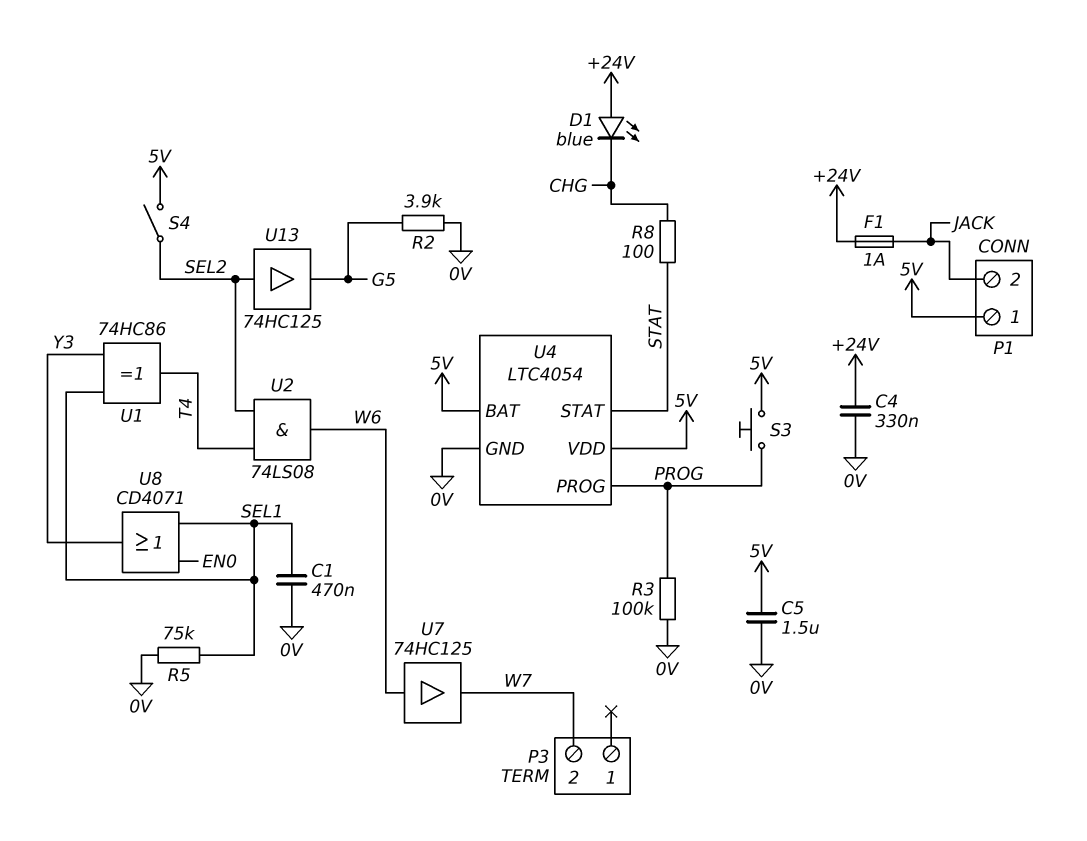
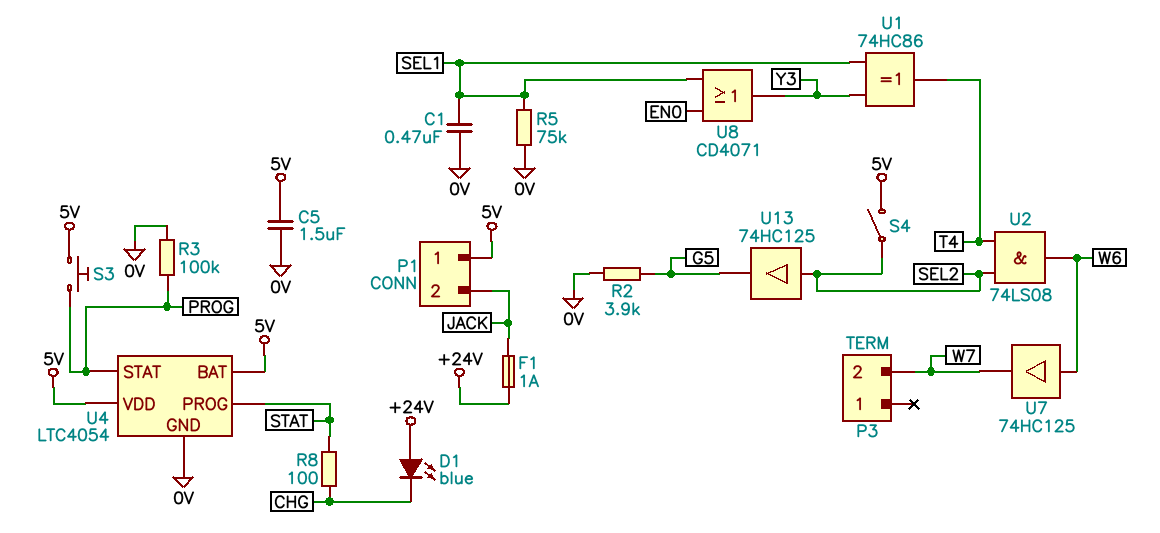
C4: 330nF (+24V, 0V) -> none
U4 pin PROG: PROG -> STAT
U4 pin STAT: STAT -> PROG

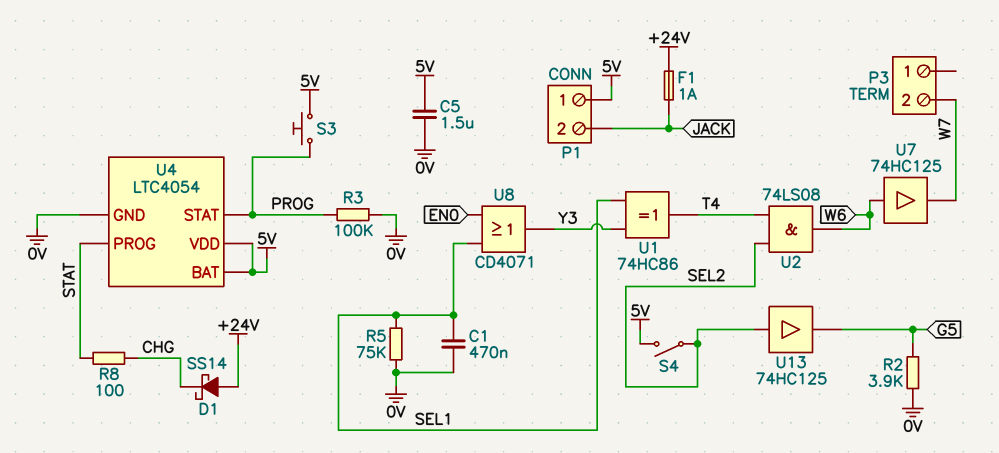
D1: LED blue (A +24V, K CHG) -> schottky SS14 (A +24V, K CHG)

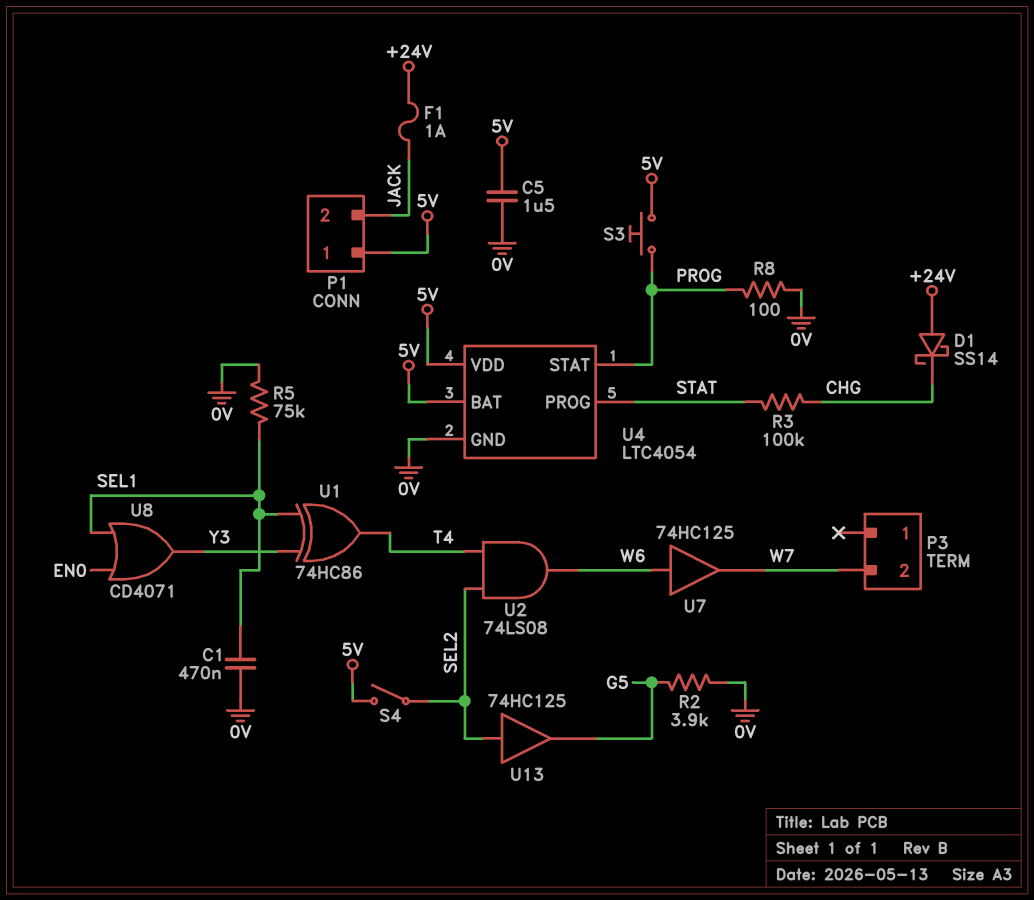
R3: 100k (0V, PROG) -> 100k (CHG, STAT)
R8: 100 (CHG, STAT) -> 100 (0V, PROG)

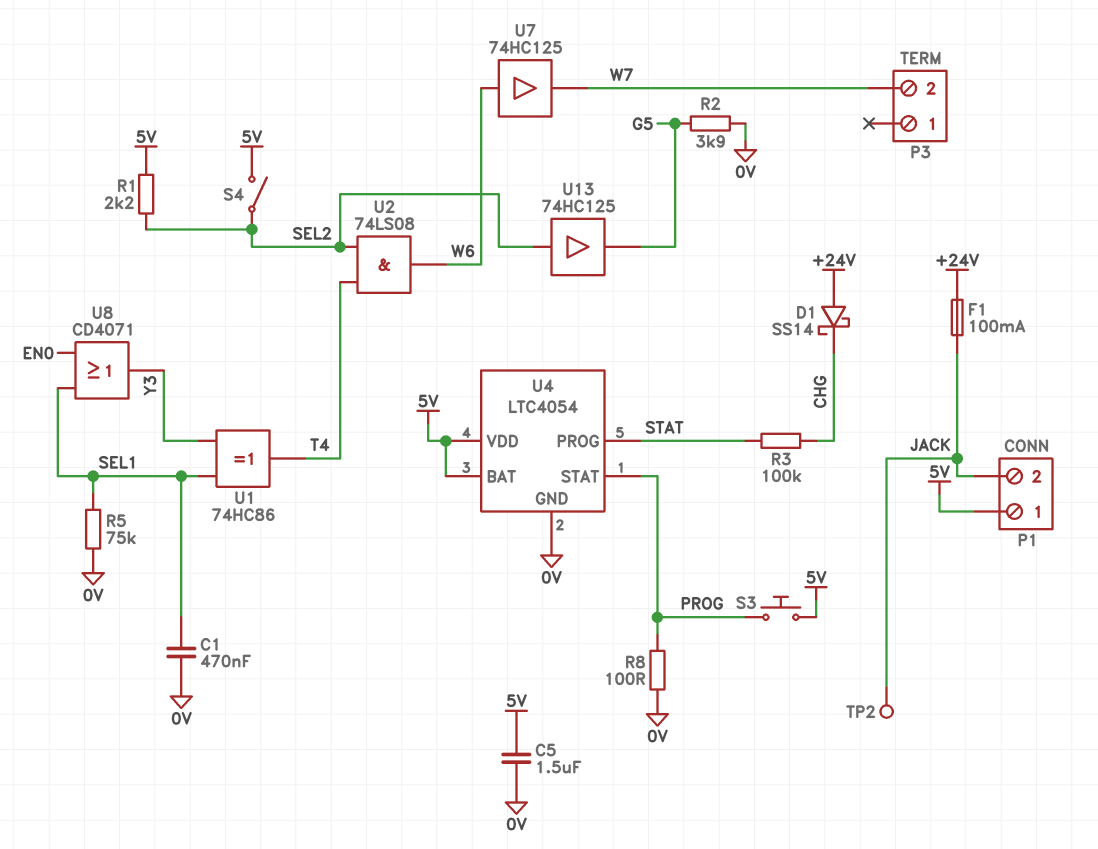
F1: 1A (+24V, JACK) -> 100mA (+24V, JACK)
R1: none -> 2.2k (5V, SEL2)
TP2: none -> test point (JACK)

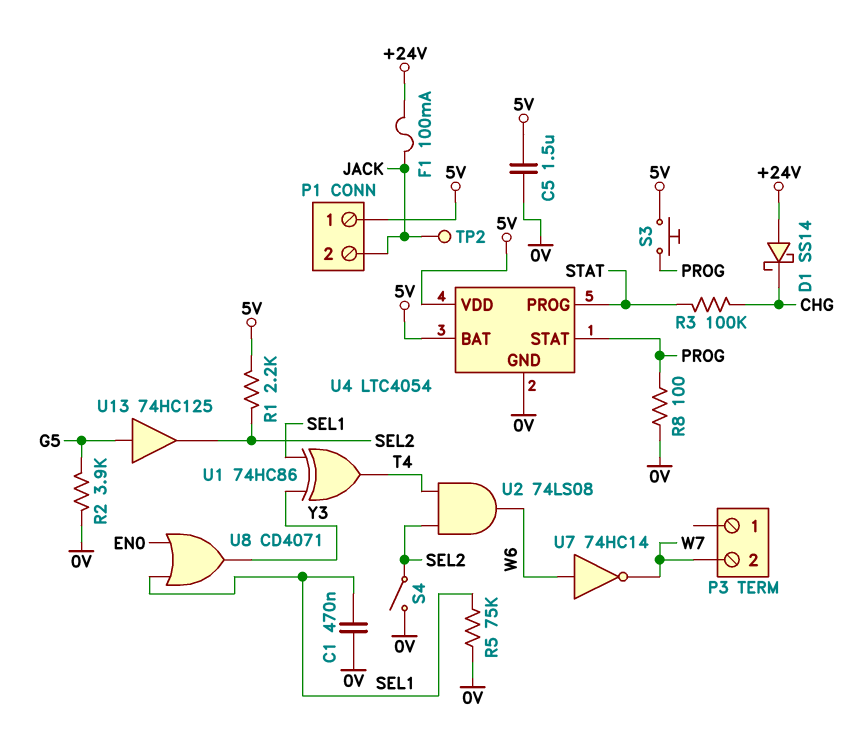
S4: switch (5V, SEL2) -> switch (0V, SEL2)
U7: buffer 74HC125 (in W6, out W7) -> NOT 74HC14 (in W6, out W7)
U13: buffer 74HC125 (in SEL2, out G5) -> buffer 74HC125 (in G5, out SEL2)

